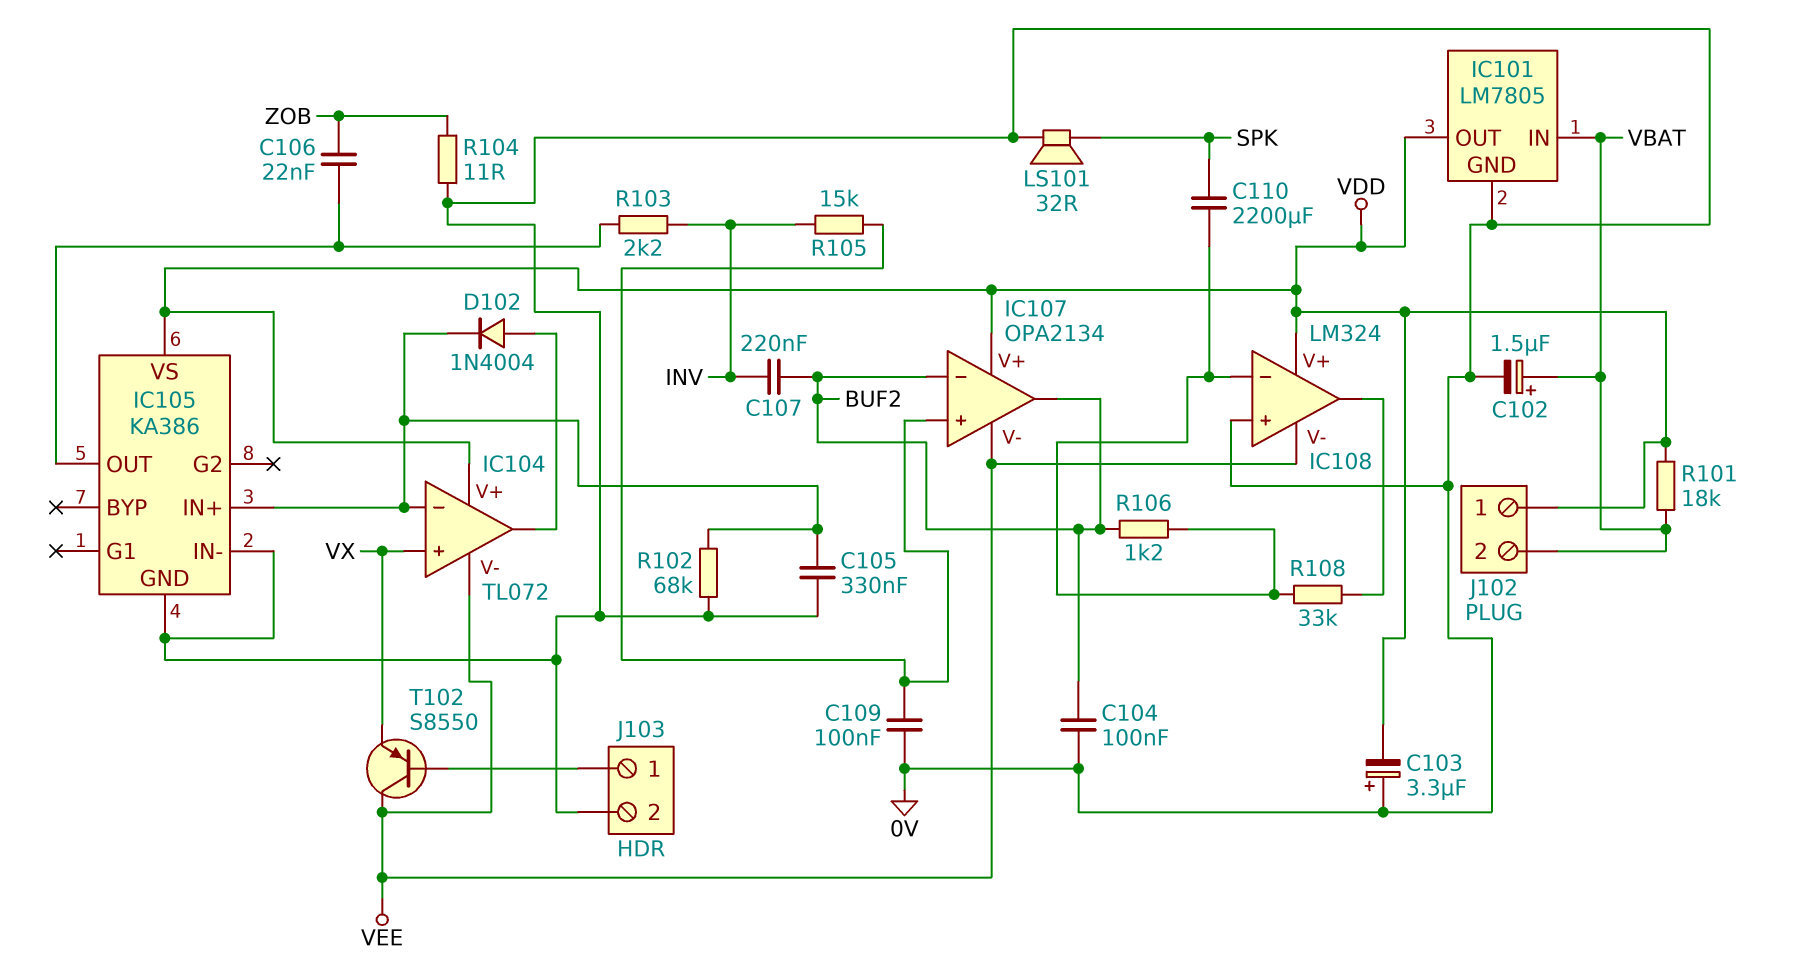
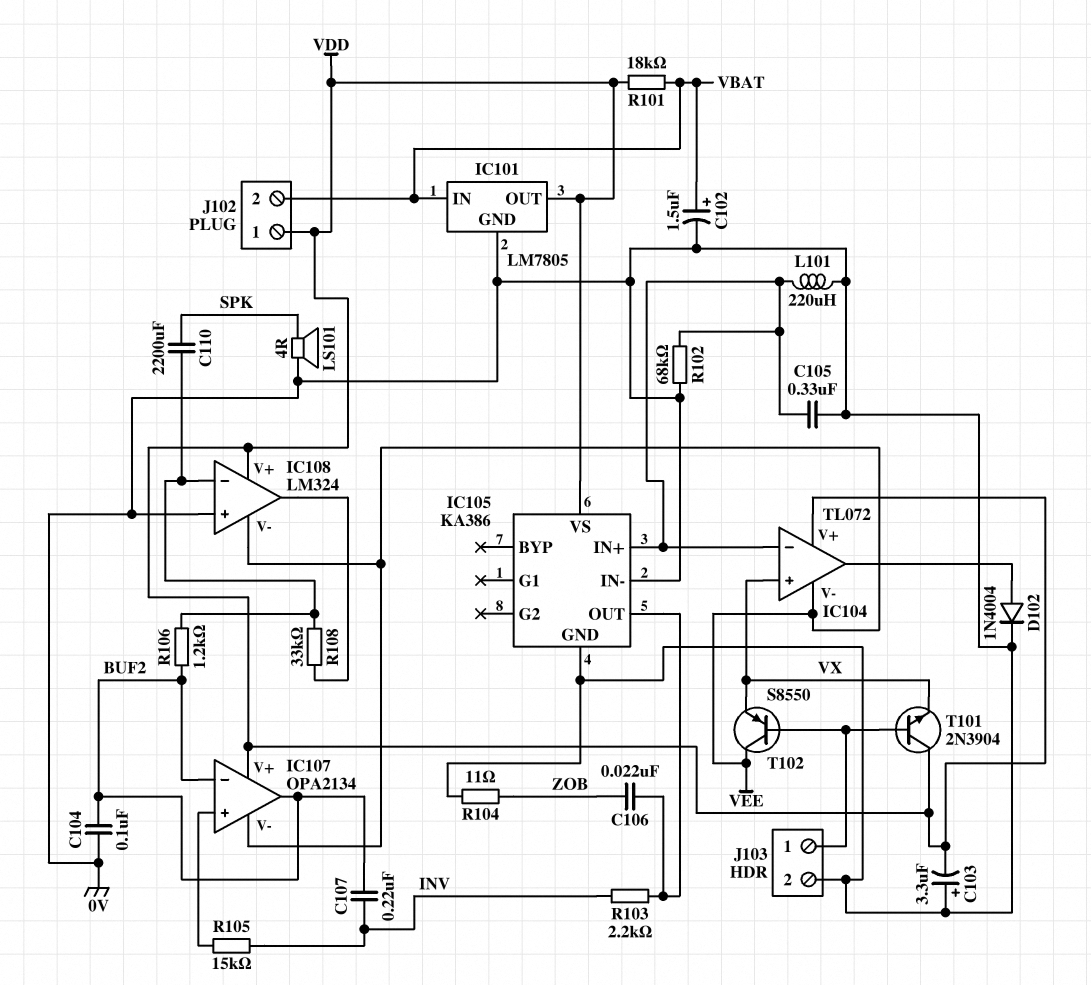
C109: 100nF (0V, IC107/in+) -> none
D102: diode 1N4004 (A IC104/out, K IC104/in-) -> diode 1N4004 (A IC104/out, K 0V)
L101: none -> 220uH (0V, IC104/in-)
LS101: speaker 32R (0V, SPK) -> speaker 4R (0V, SPK)
T101: none -> NPN 2N3904 (B J103/1, C VDD, E VX)

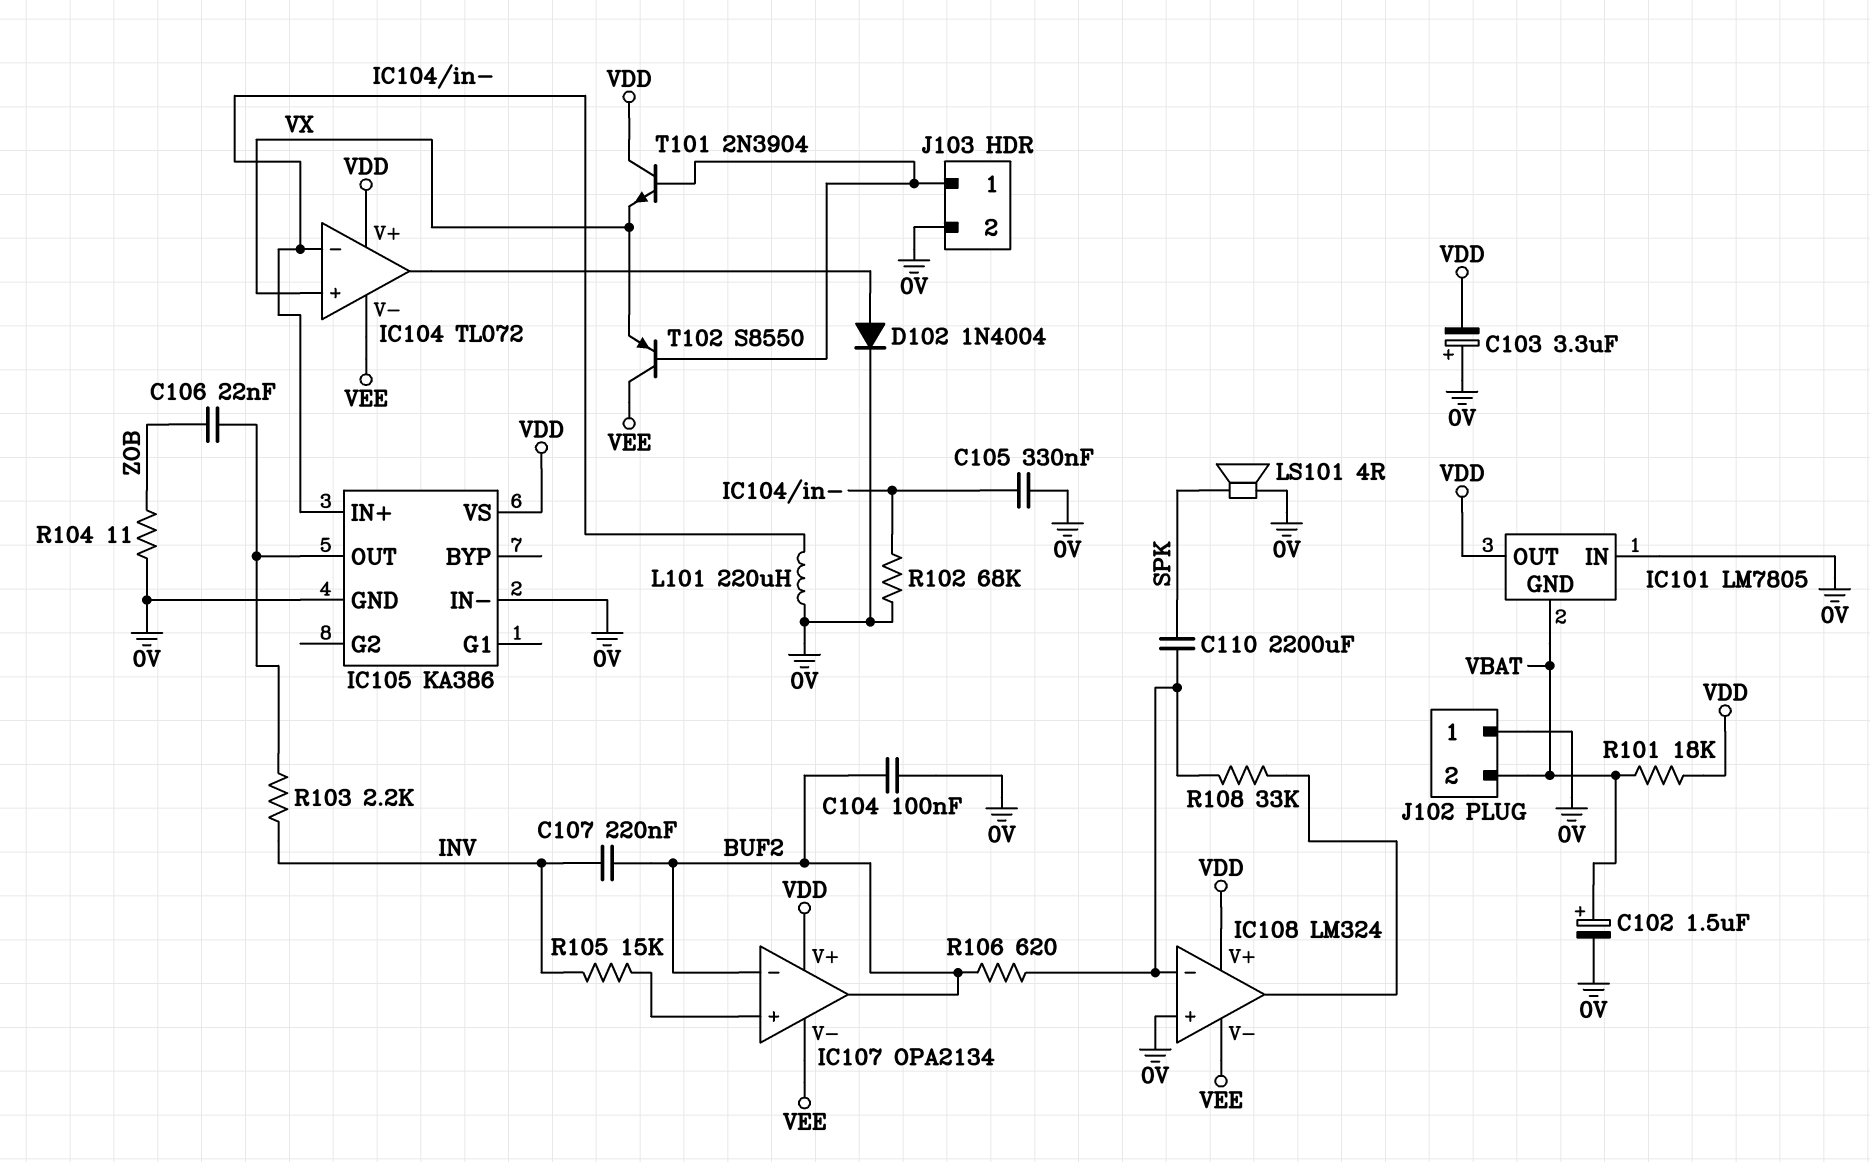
IC101 pin GND: 0V -> VBAT
IC101 pin IN: VBAT -> 0V
J102 pin 1: VDD -> 0V
R106: 1.2k (BUF2, IC108/in-) -> 620 (BUF2, IC108/in-)

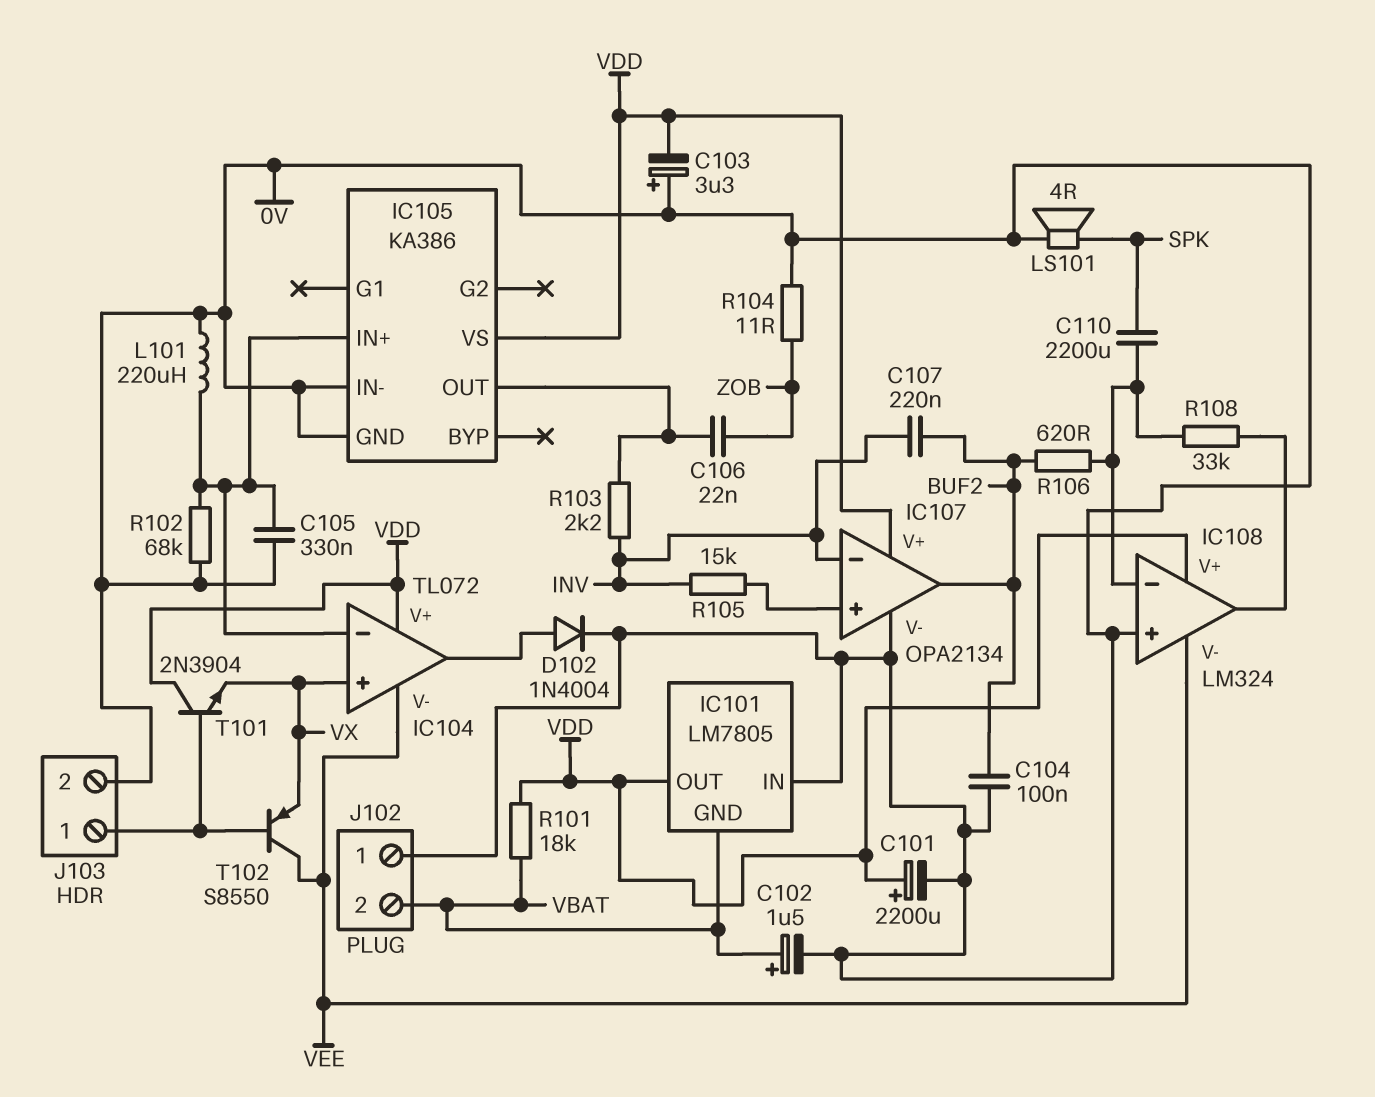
C101: none -> 2200uF (plus VDD, minus 0V)
IC107 pin V-: VEE -> 0V
IC107 pin in-: BUF2 -> INV

